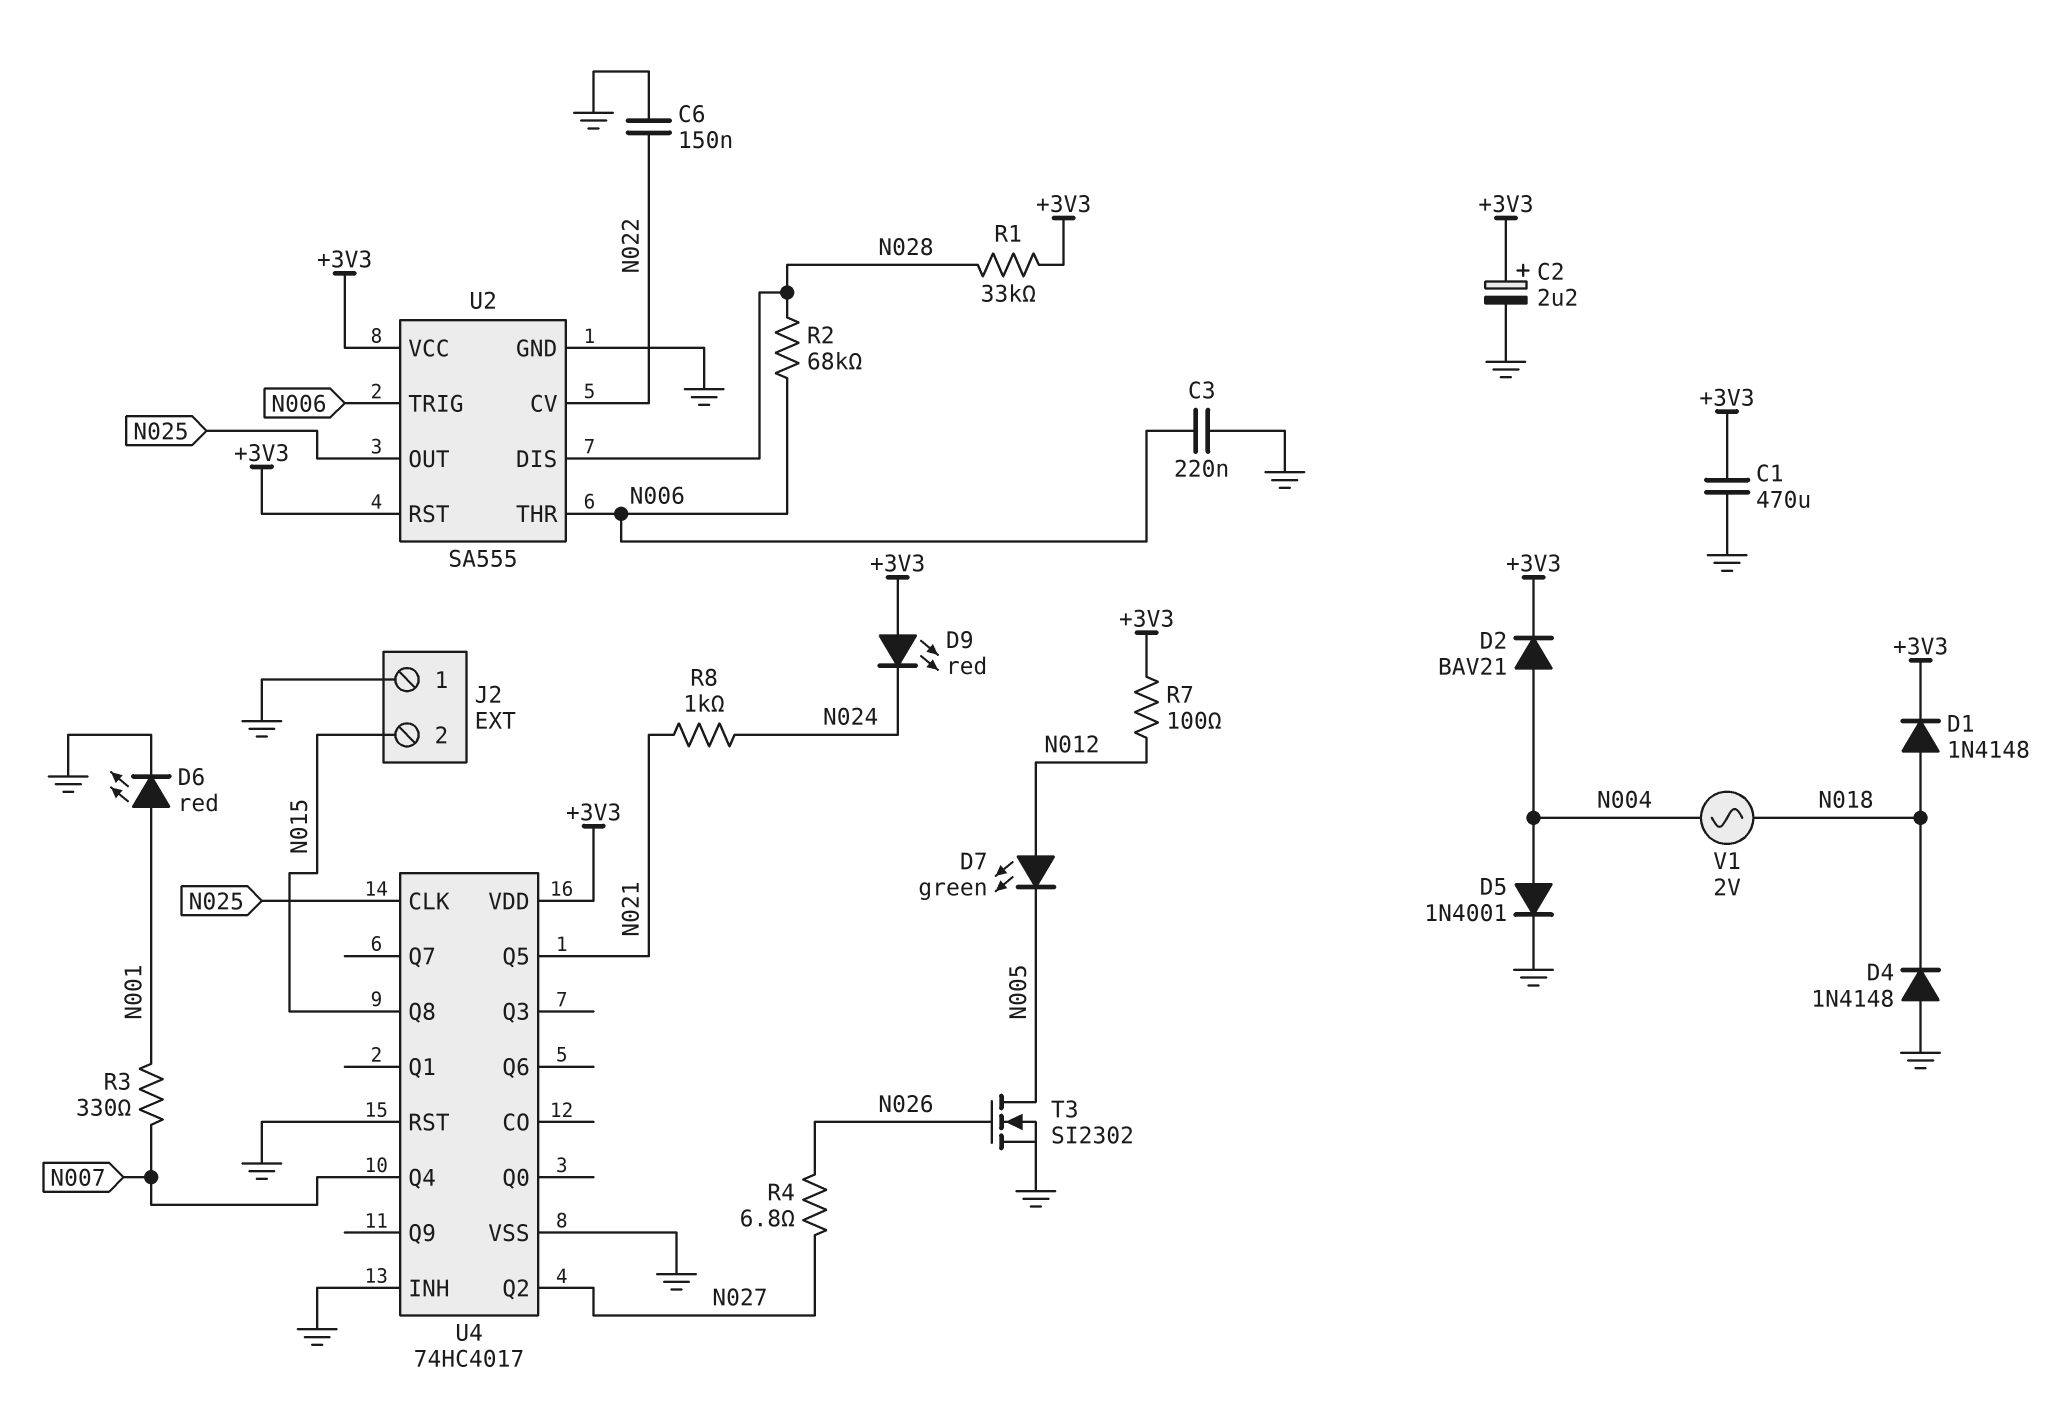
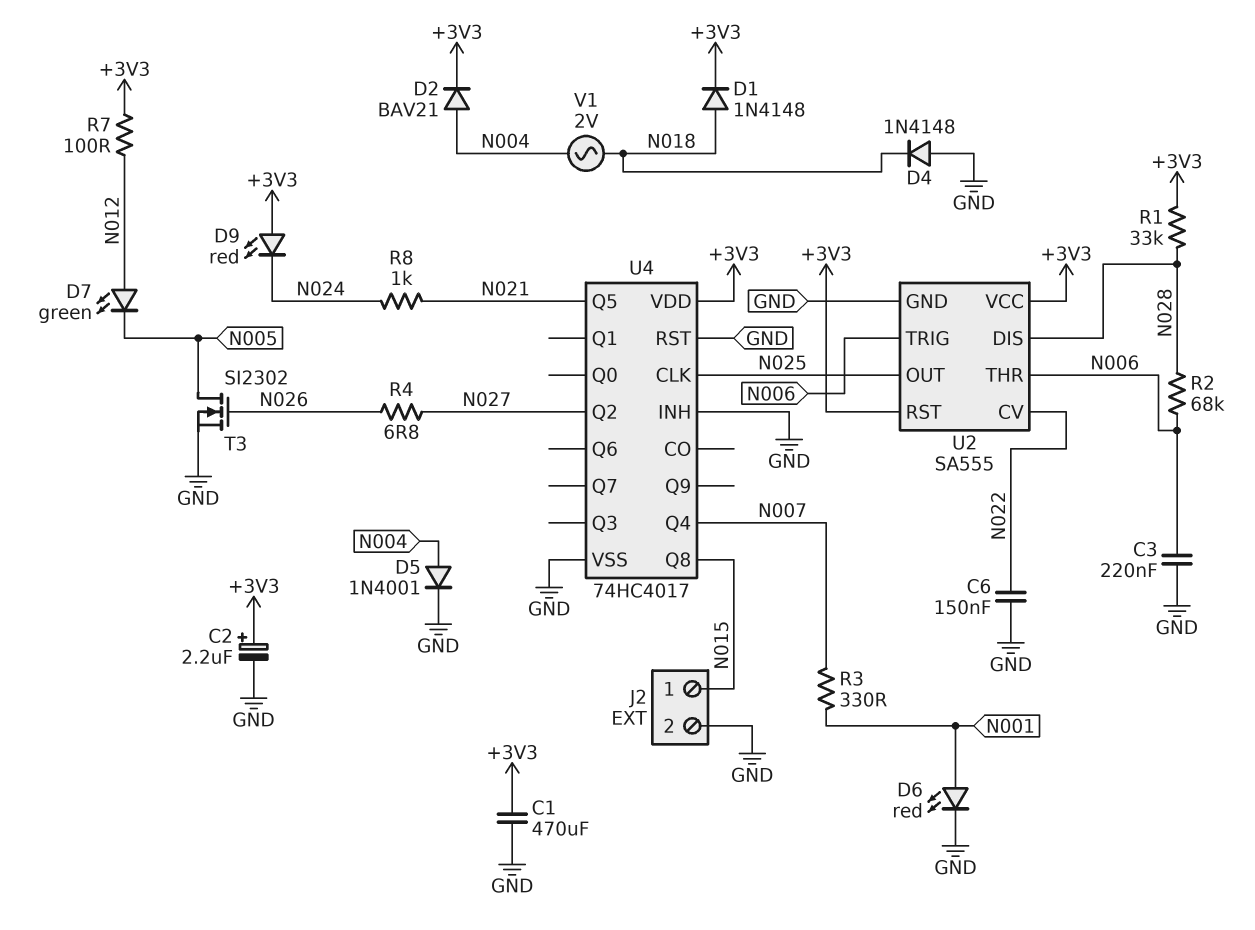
J2 pin 1: GND -> N015
J2 pin 2: N015 -> GND

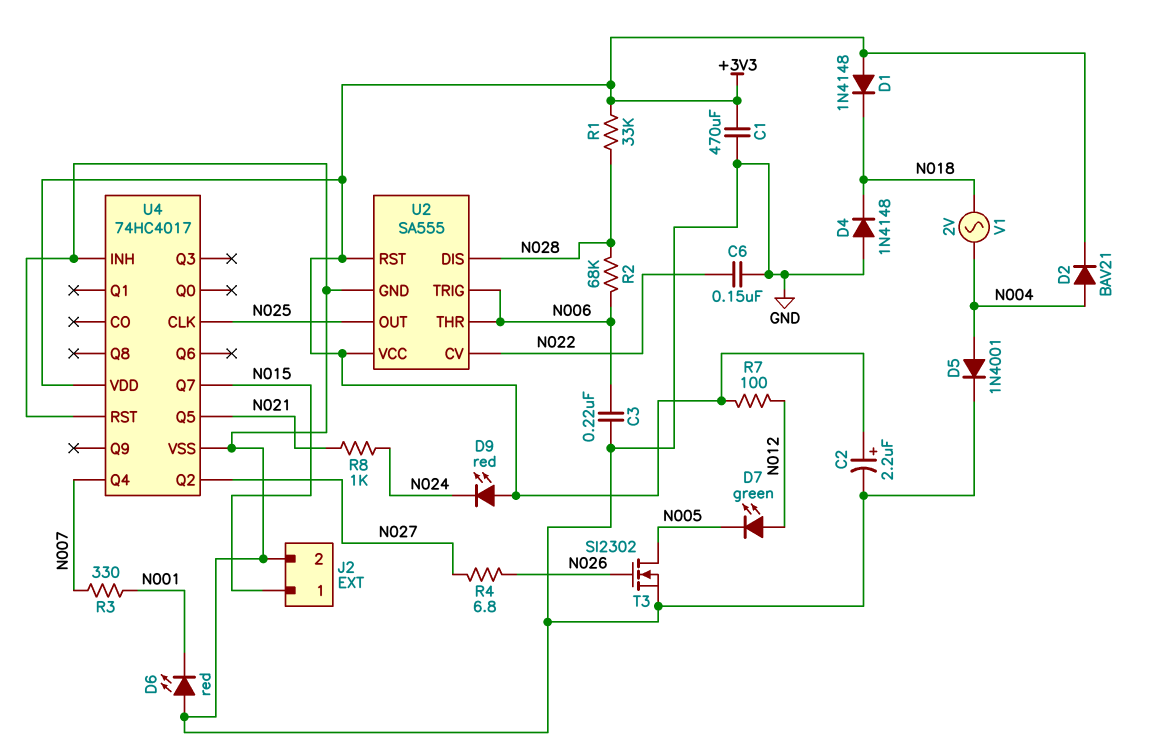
D1: diode 1N4148 (A N018, K +3V3) -> diode 1N4148 (A +3V3, K N018)
D6: LED red (A N001, K GND) -> LED red (A GND, K N001)
U4 pin Q7: none -> N015
U4 pin Q8: N015 -> none

